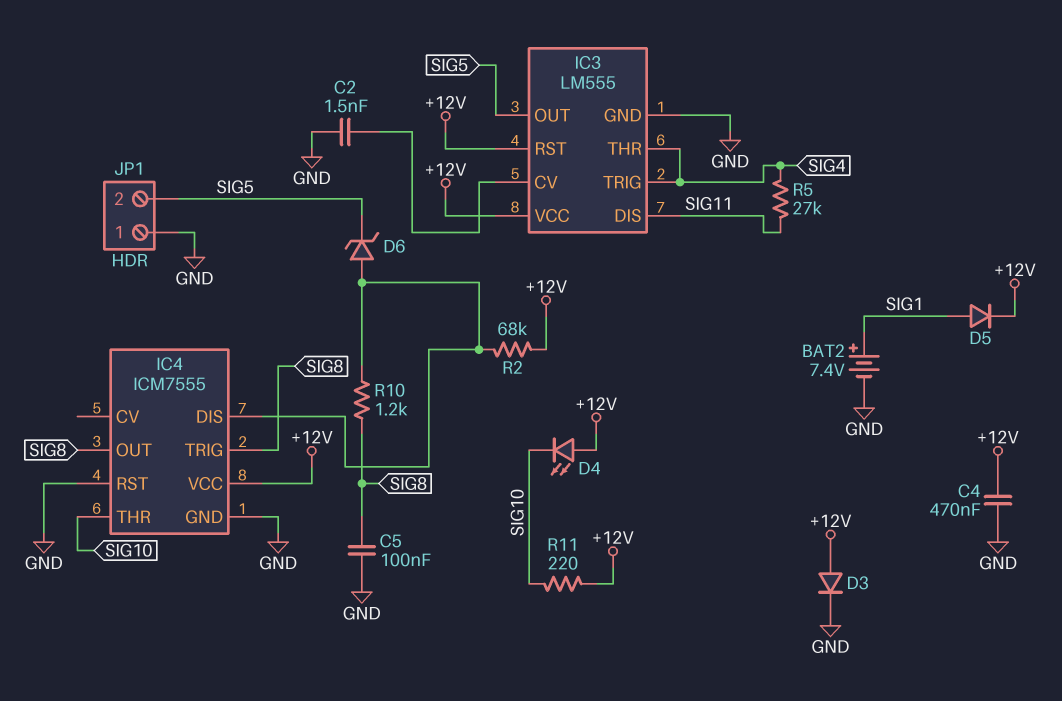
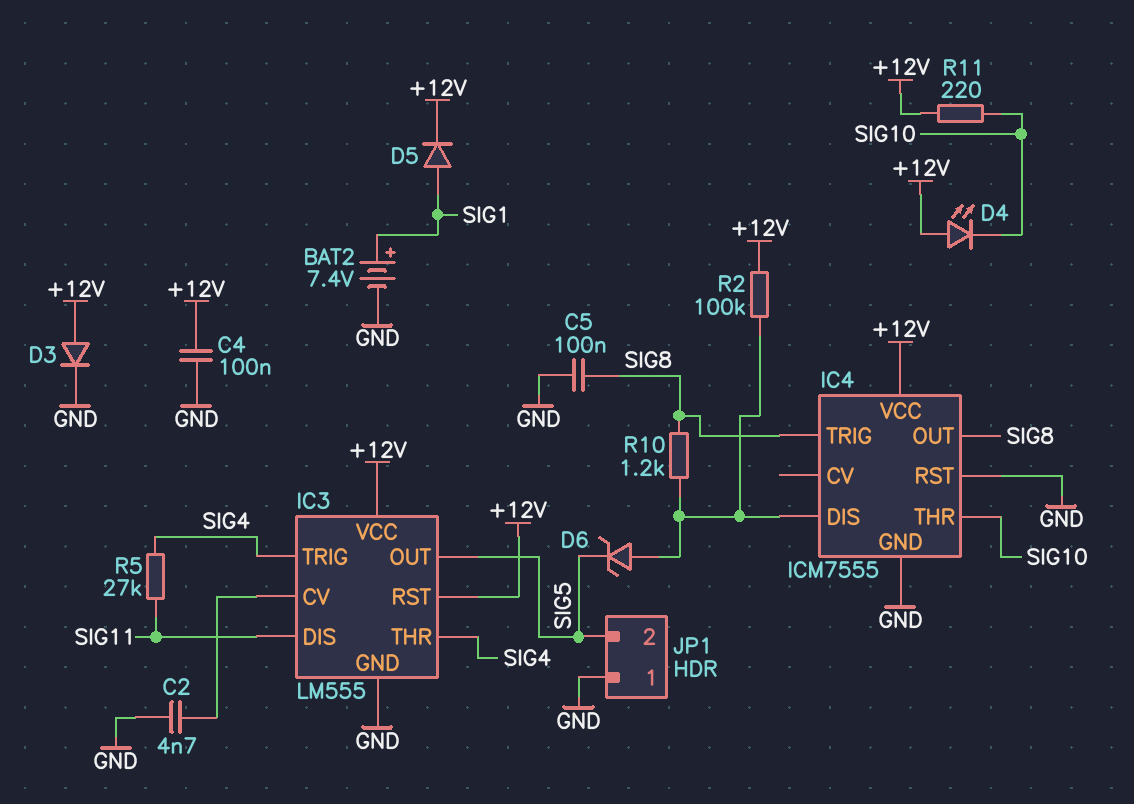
C2: 1.5nF (GND, IC3/CV) -> 4.7nF (GND, IC3/CV)
C4: 470nF (+12V, GND) -> 100nF (+12V, GND)
R2: 68k (+12V, IC4/DIS) -> 100k (+12V, IC4/DIS)

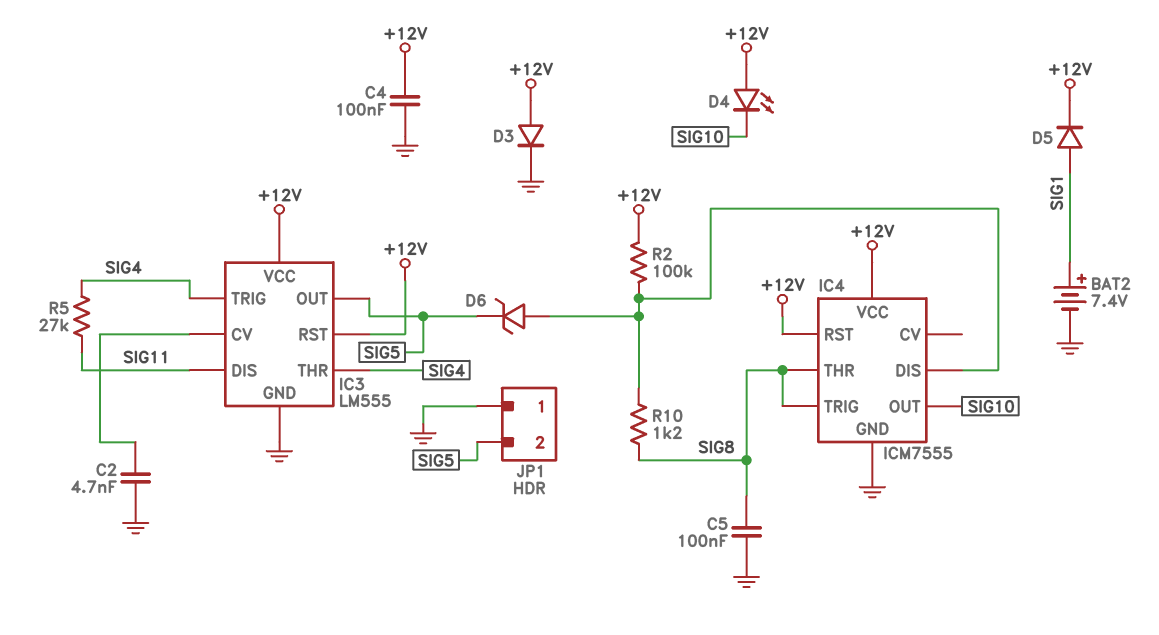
IC4 pin OUT: SIG8 -> SIG10
IC4 pin RST: GND -> +12V
IC4 pin THR: SIG10 -> SIG8
R11: 220 (+12V, SIG10) -> none

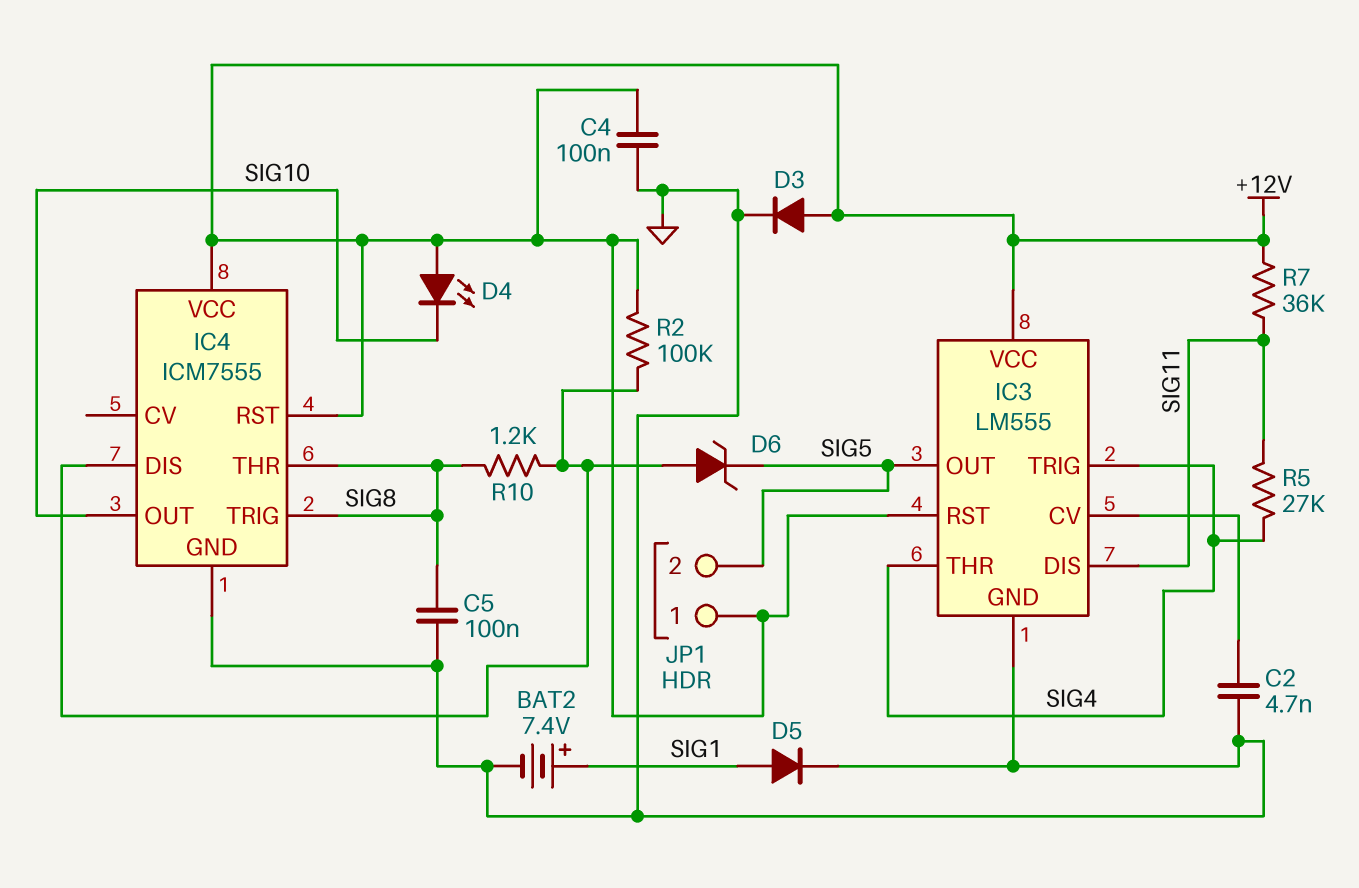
D5: diode (A SIG1, K +12V) -> diode (A SIG1, K GND)
JP1 pin 1: GND -> +12V
R7: none -> 36k (+12V, SIG11)

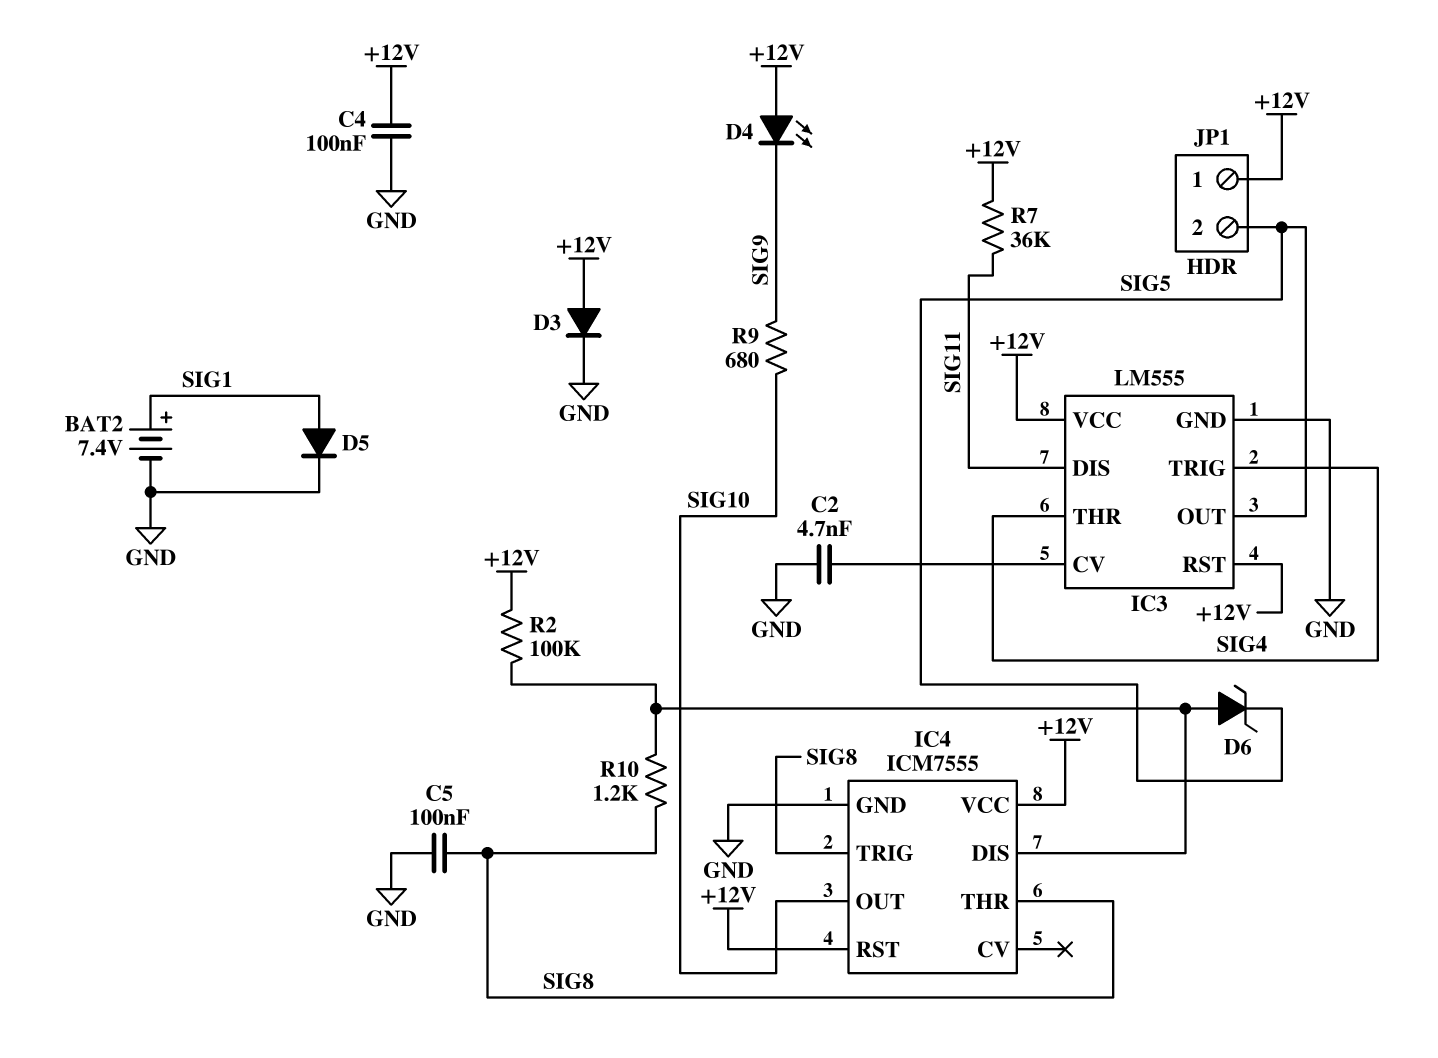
D4: LED (A +12V, K SIG10) -> LED (A +12V, K SIG9)
R5: 27k (SIG4, SIG11) -> none
R9: none -> 680 (SIG9, SIG10)

